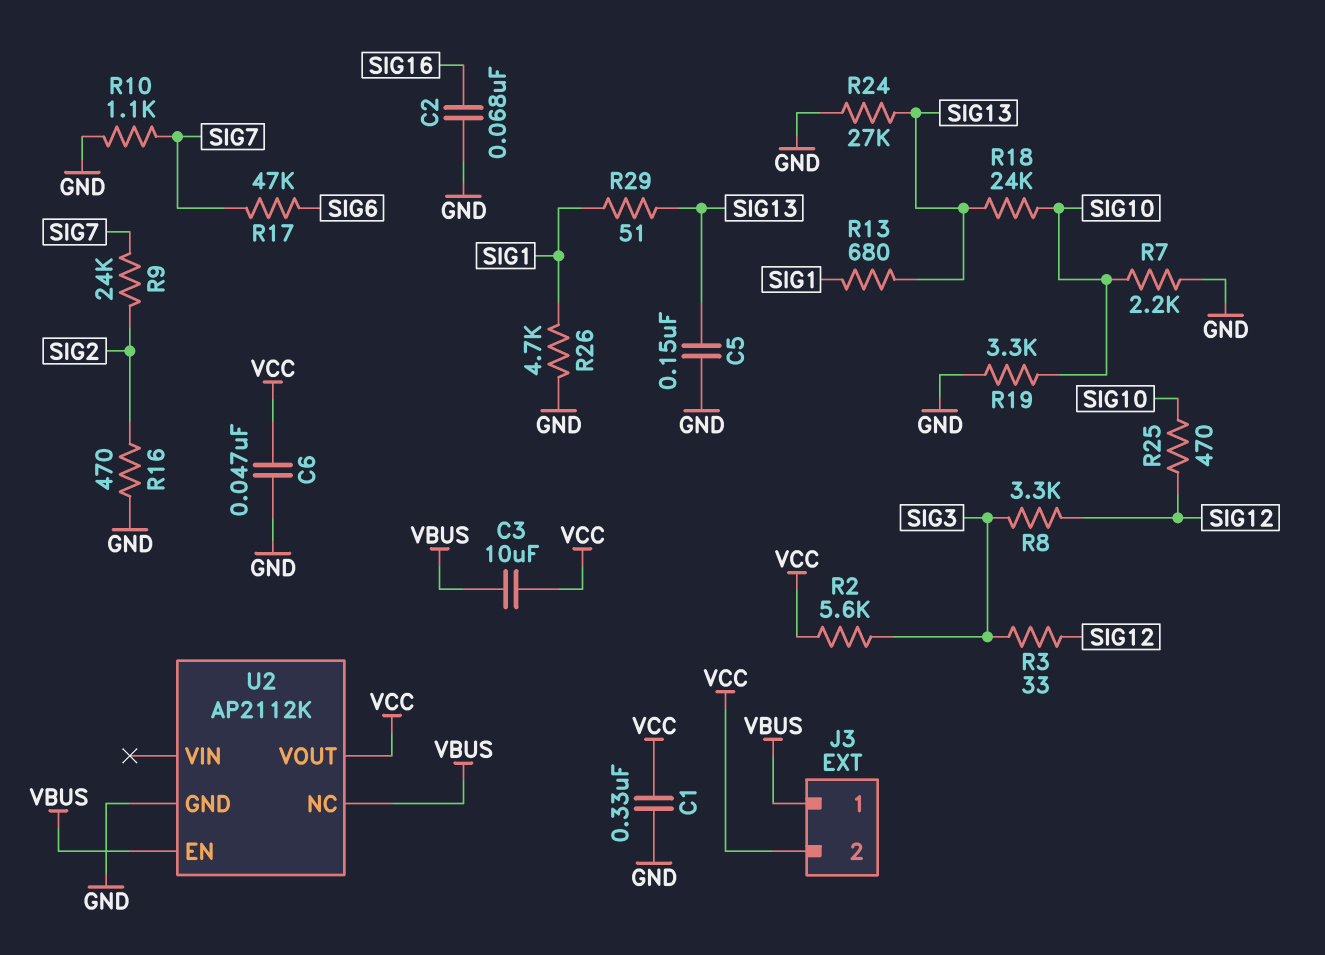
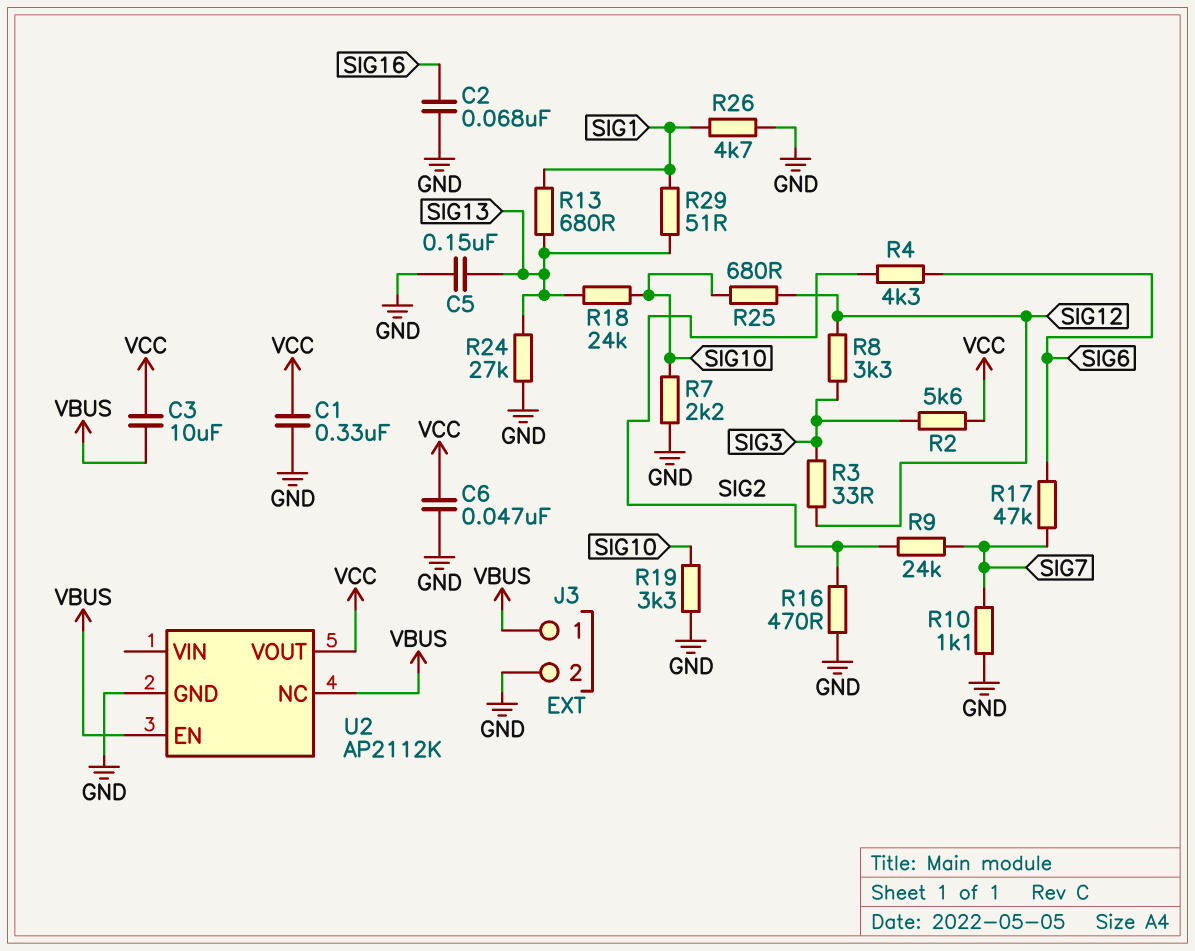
J3 pin 2: VCC -> GND
R4: none -> 4.3k (SIG2, SIG6)
R25: 470 (SIG10, SIG12) -> 680 (SIG10, SIG12)

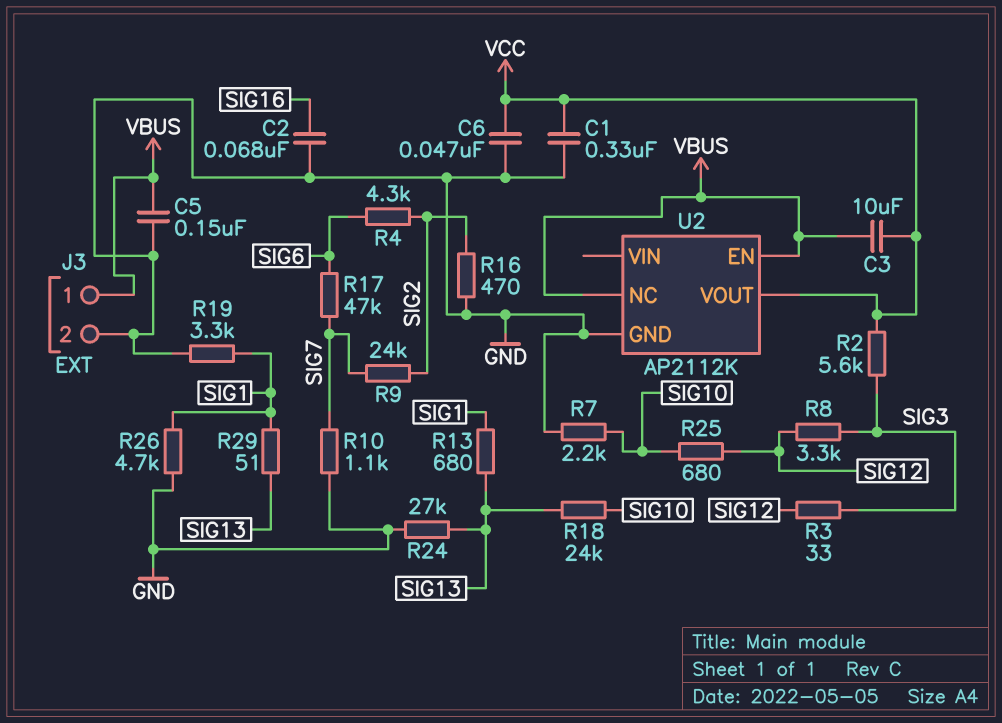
C5: 150nF (GND, SIG13) -> 150nF (GND, VBUS)
R19: 3.3k (GND, SIG10) -> 3.3k (GND, SIG1)

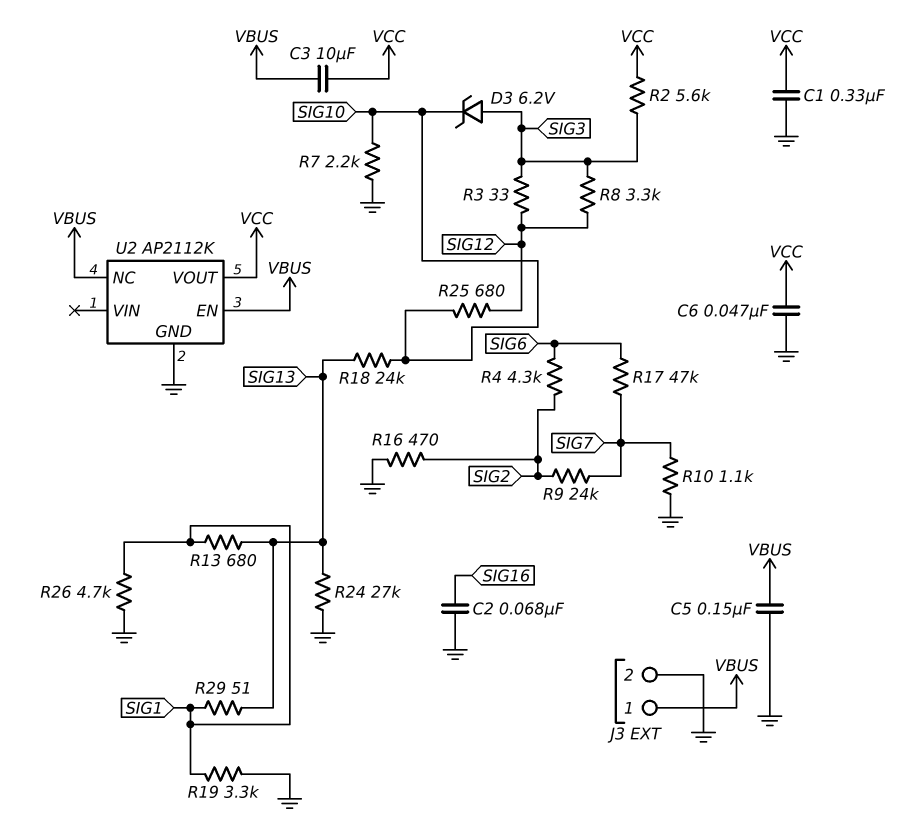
D3: none -> zener 6.2V (A SIG3, K SIG10)

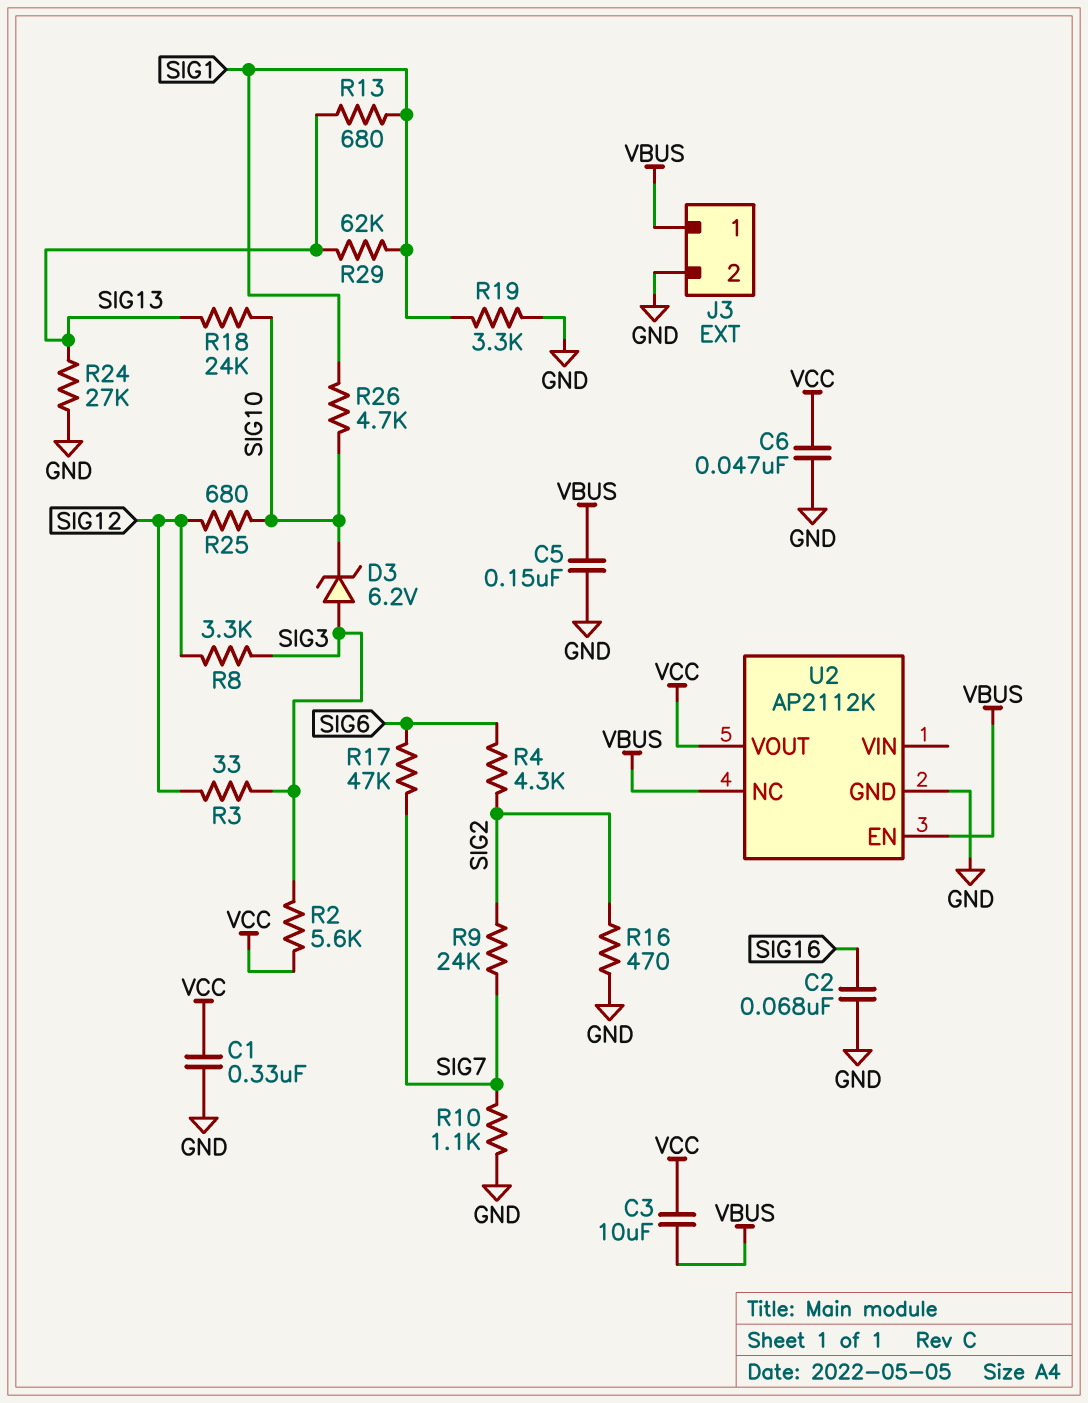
R7: 2.2k (GND, SIG10) -> none
R26: 4.7k (GND, SIG1) -> 4.7k (SIG1, SIG10)
R29: 51 (SIG1, SIG13) -> 62k (SIG1, SIG13)

